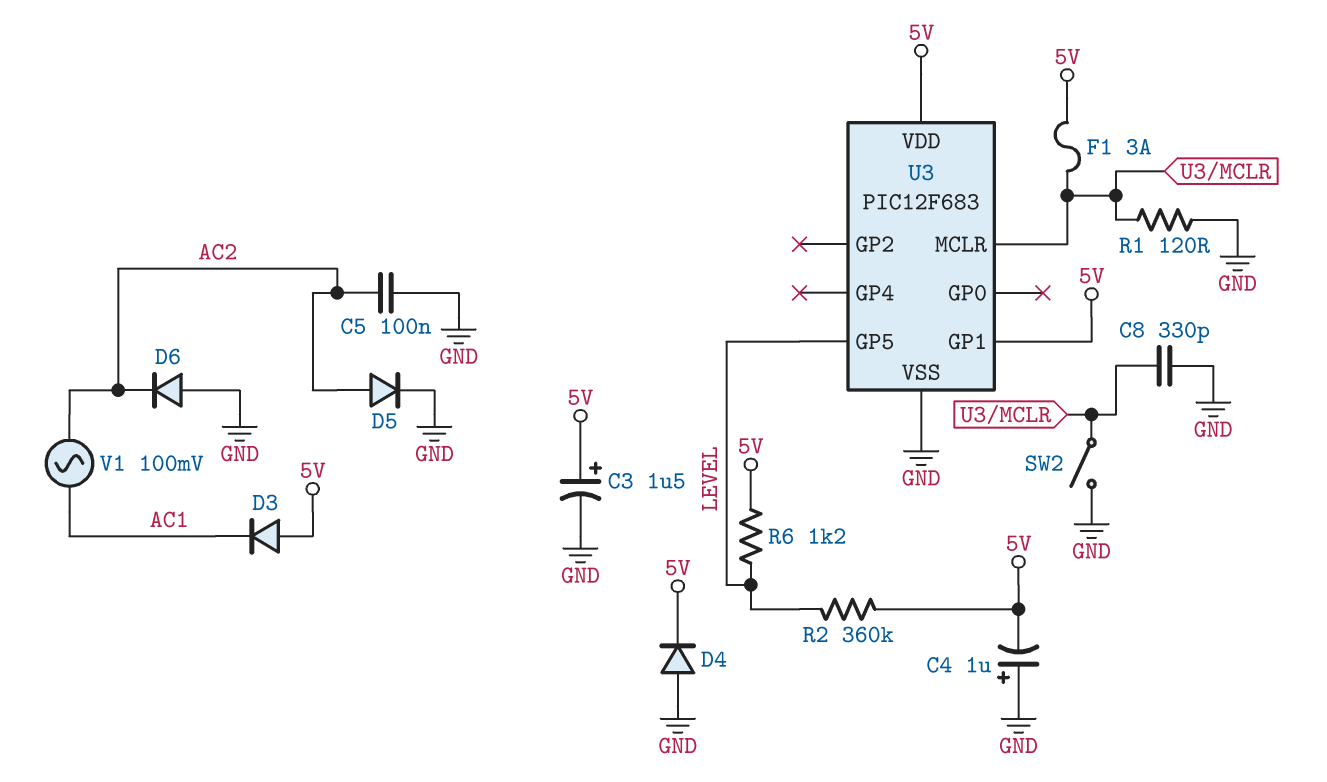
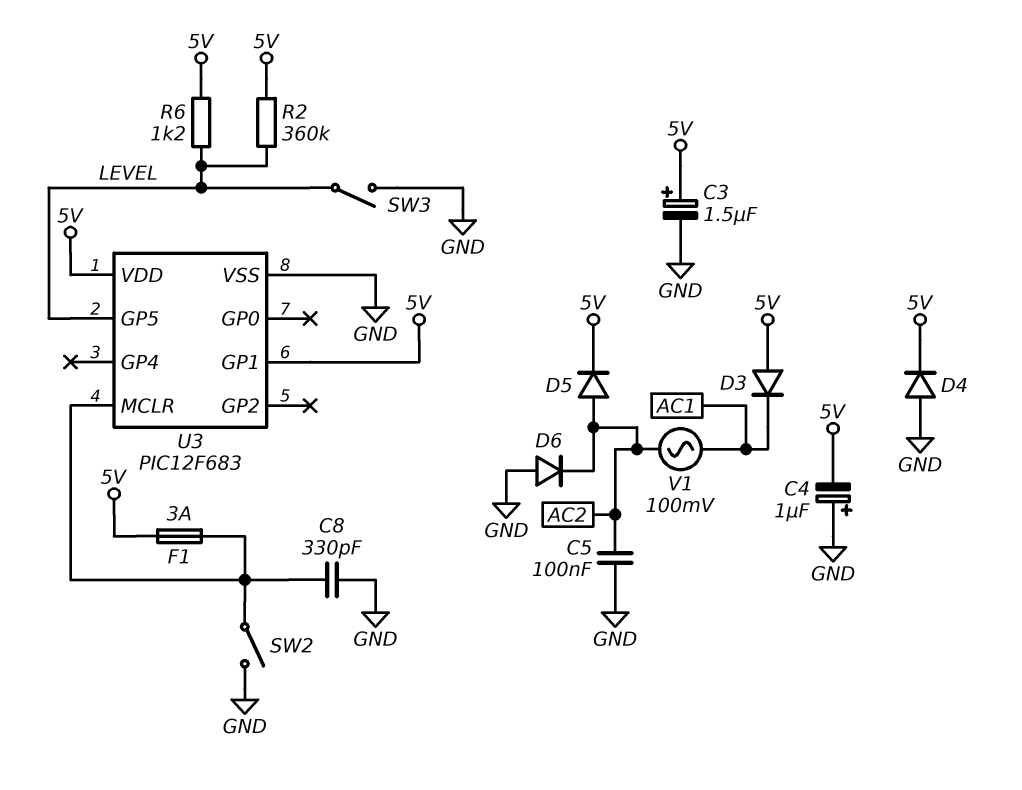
D5: diode (A AC2, K GND) -> diode (A AC2, K 5V)
R1: 120 (GND, U3/MCLR) -> none
SW3: none -> switch (GND, LEVEL)

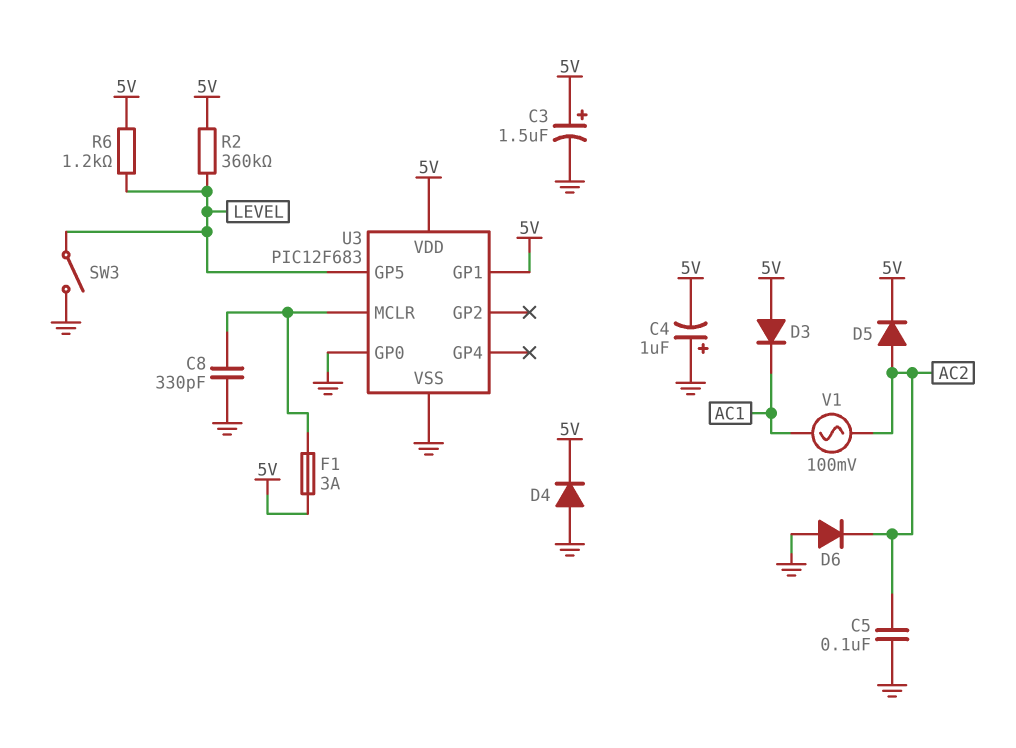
SW2: switch (GND, U3/MCLR) -> none
U3 pin GP0: none -> GND

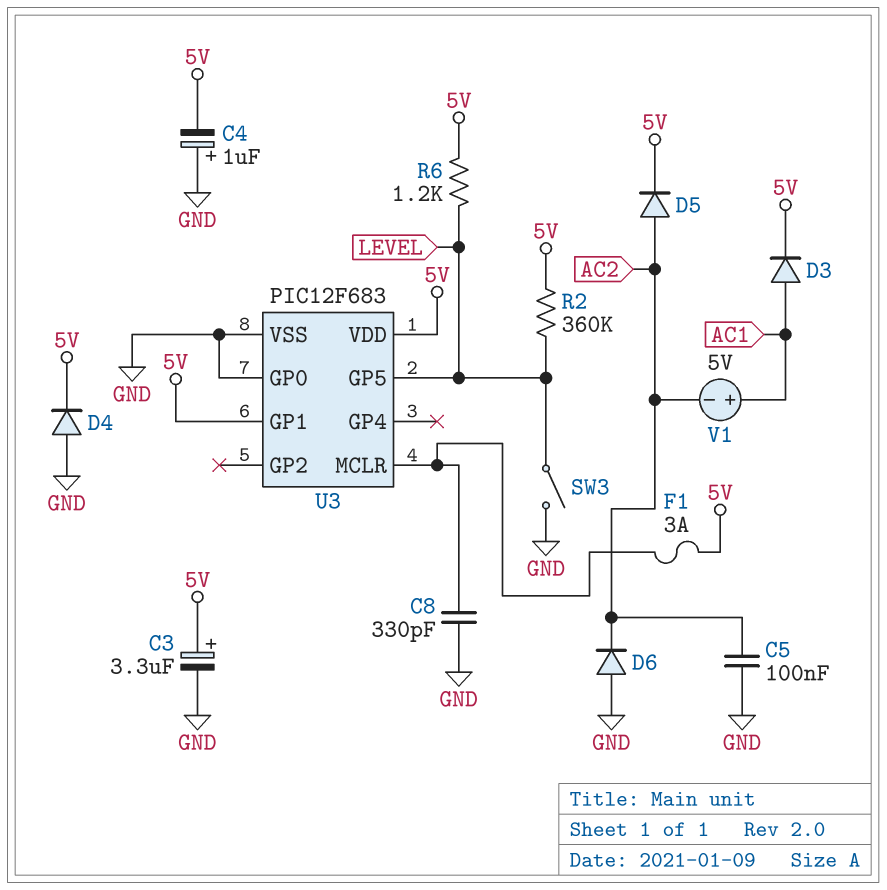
C3: 1.5uF (plus 5V, minus GND) -> 3.3uF (plus 5V, minus GND)
D3: diode (A 5V, K AC1) -> diode (A AC1, K 5V)
V1: AC 100mV (AC1, AC2) -> 5V (plus AC1, minus AC2)

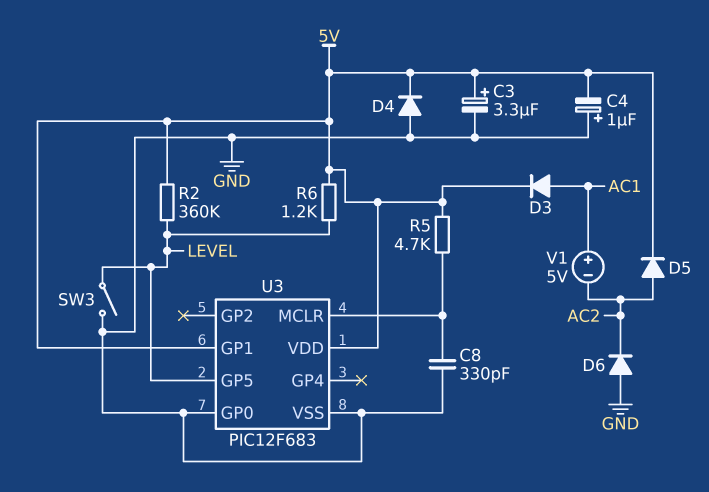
C5: 100nF (AC2, GND) -> none
F1: 3A (5V, U3/MCLR) -> none
R5: none -> 4.7k (5V, U3/MCLR)

